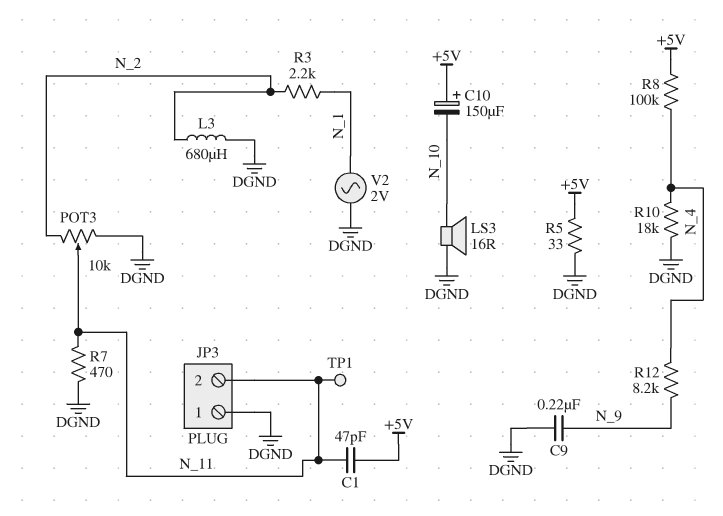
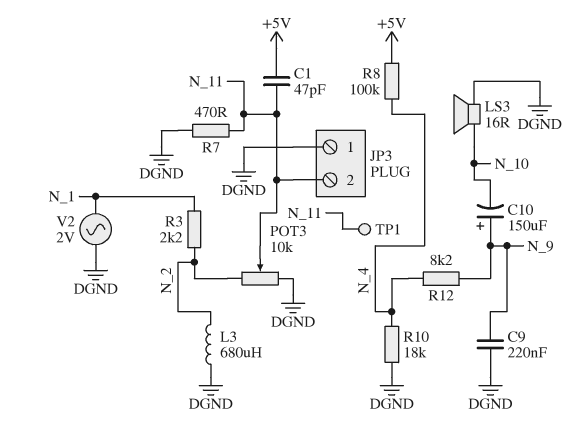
C10: 150uF (plus +5V, minus N_10) -> 150uF (plus N_9, minus N_10)
R5: 33 (+5V, DGND) -> none

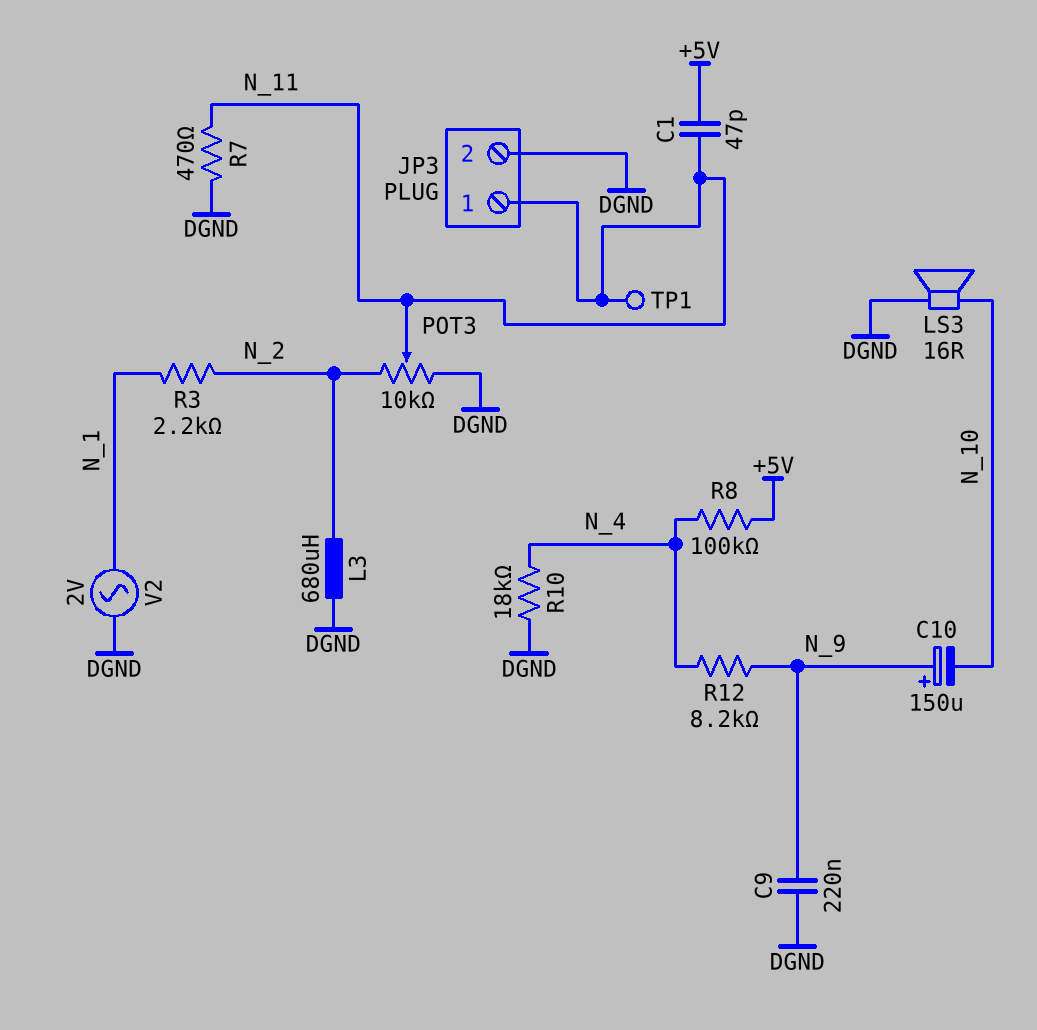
JP3 pin 1: DGND -> N_11
JP3 pin 2: N_11 -> DGND

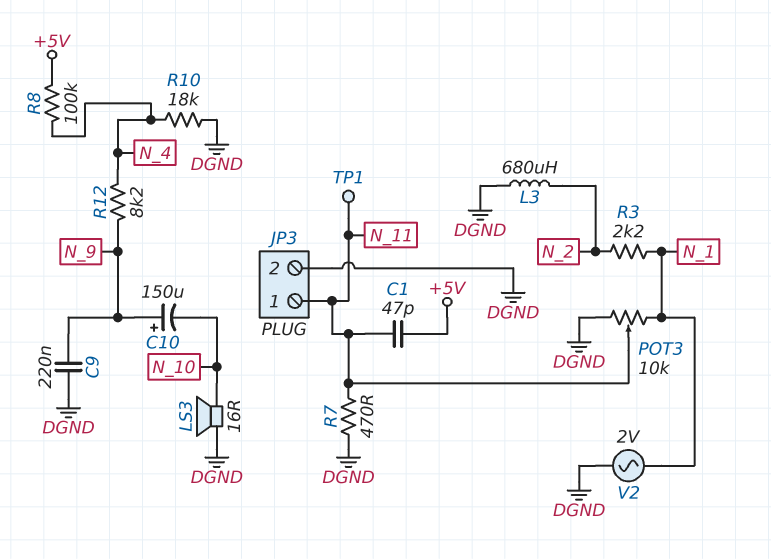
POT3: 10k (DGND, N_2, wiper N_11) -> 10k (DGND, N_1, wiper N_11)

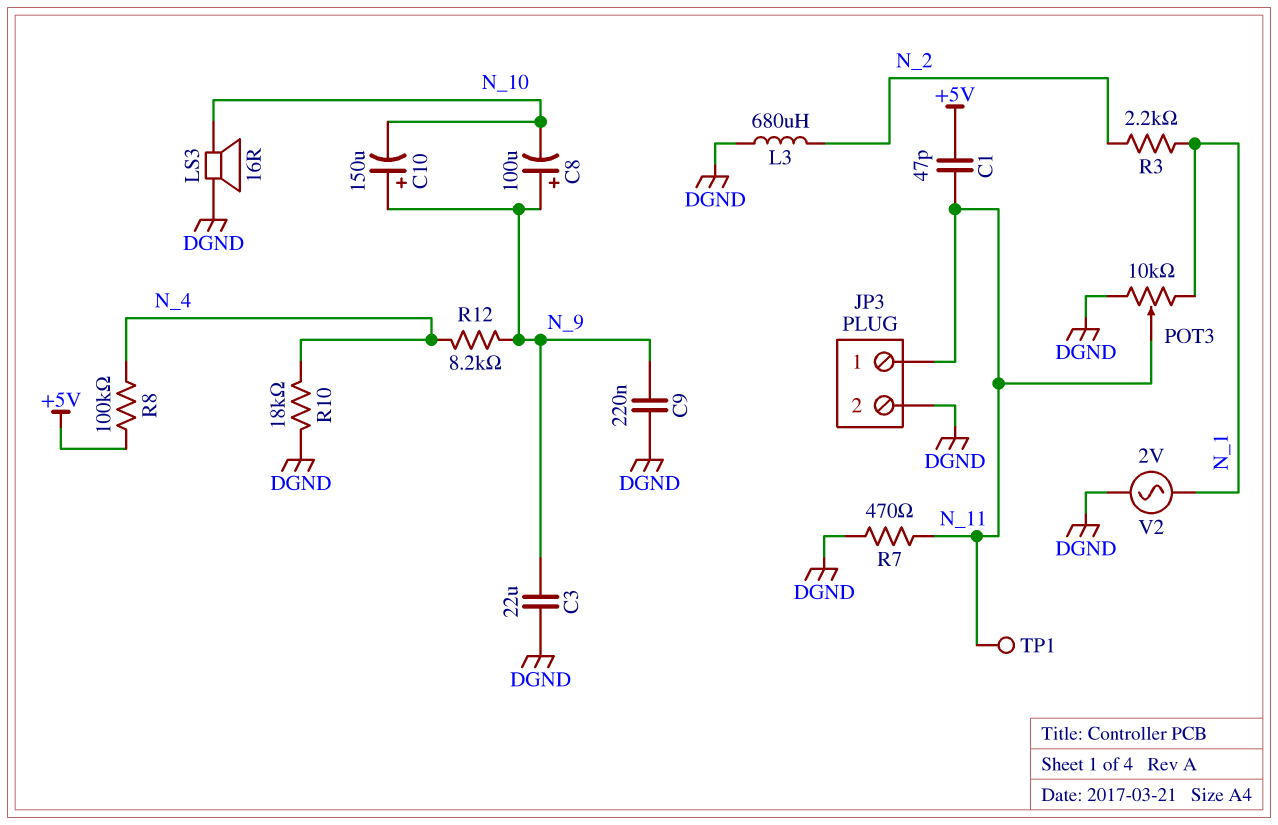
C3: none -> 22uF (DGND, N_9)
C8: none -> 100uF (plus N_9, minus N_10)

